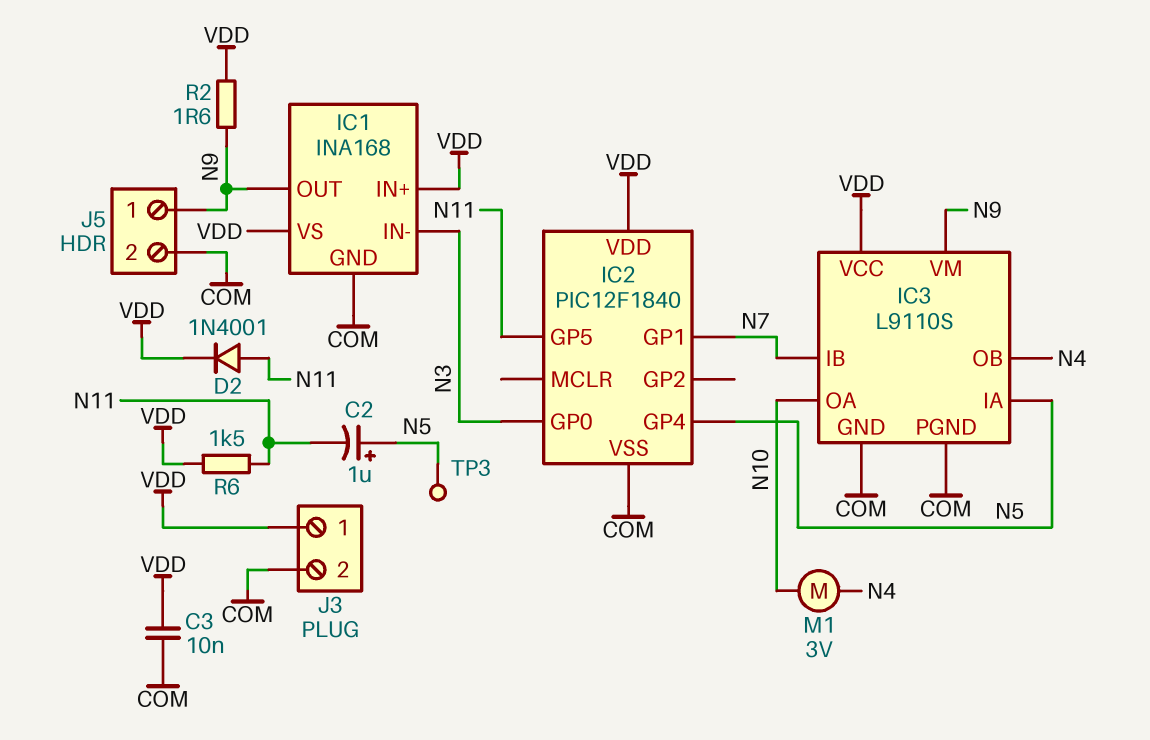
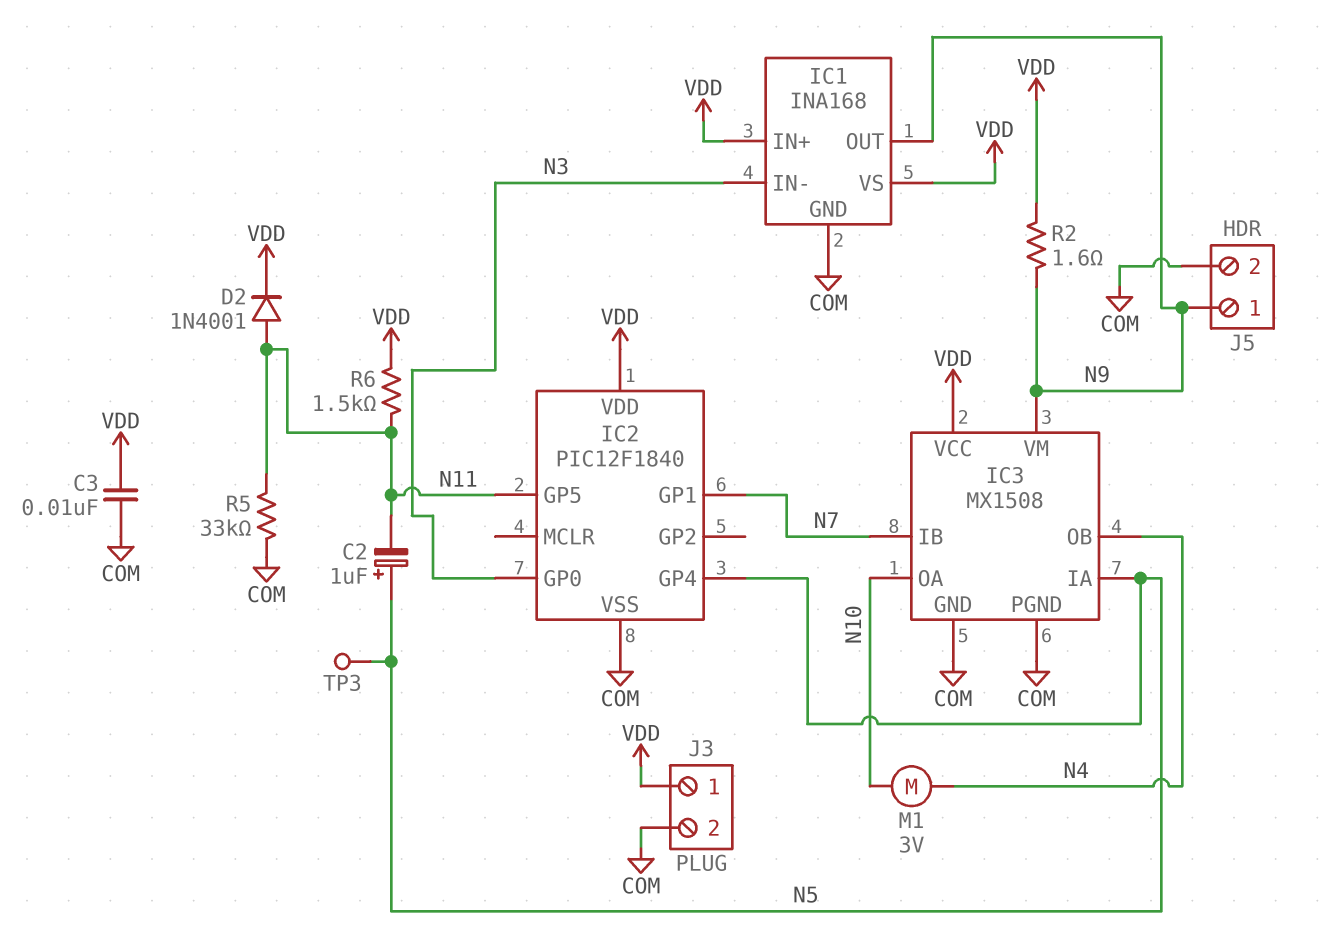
IC3: L9110S -> MX1508
R5: none -> 33k (COM, N11)

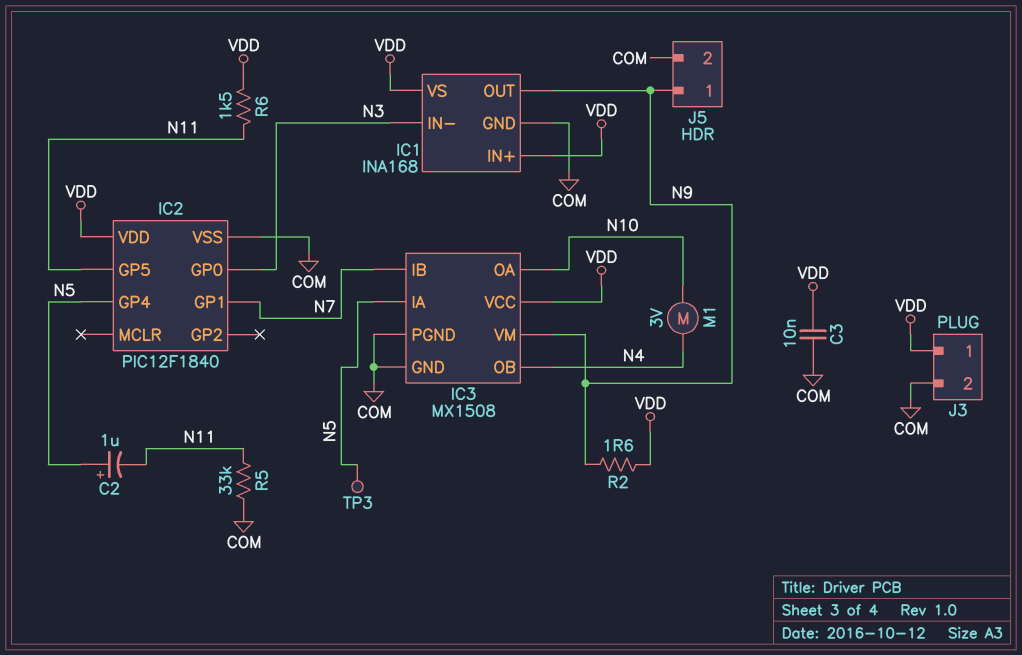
D2: diode 1N4001 (A N11, K VDD) -> none

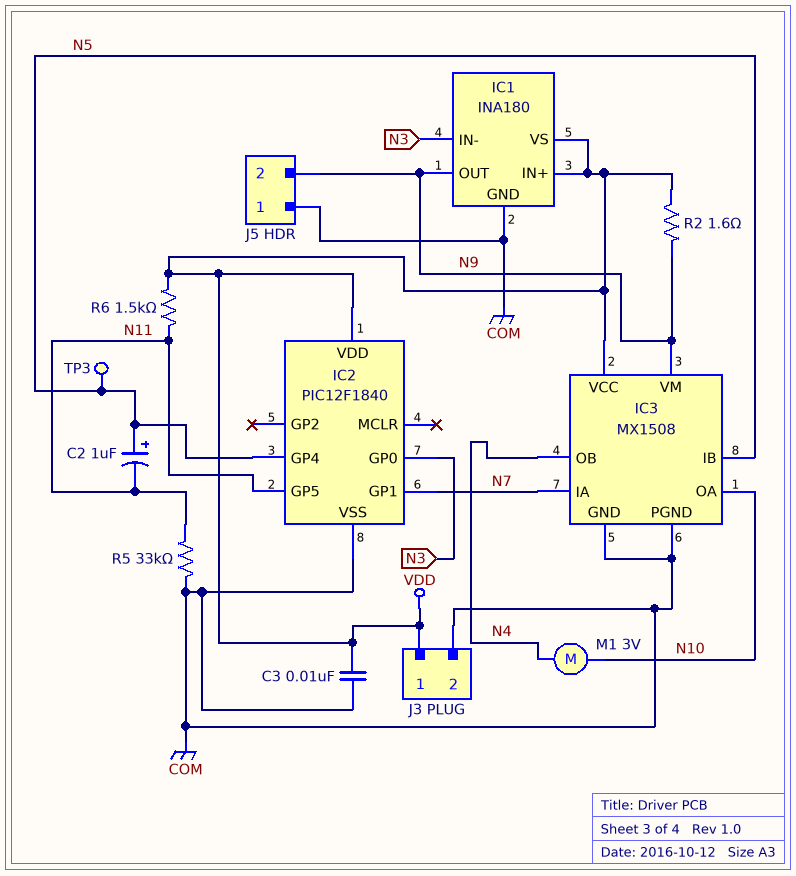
IC1: INA168 -> INA180
IC3 pin IA: N5 -> N7
IC3 pin IB: N7 -> N5
J5 pin 1: N9 -> COM
J5 pin 2: COM -> N9

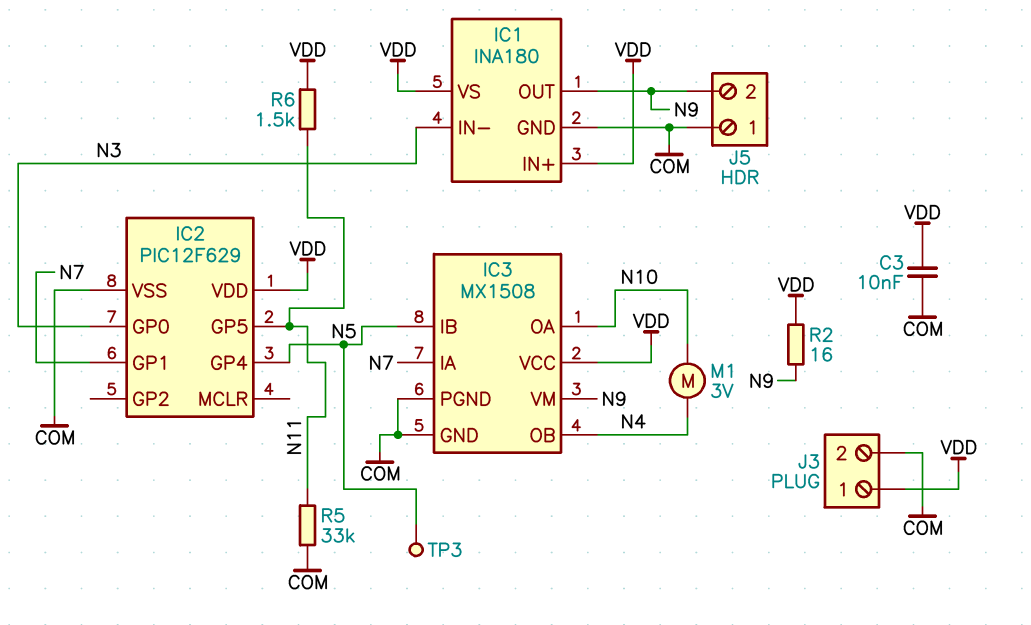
C2: 1uF (plus N5, minus N11) -> none
IC2: PIC12F1840 -> PIC12F629
R2: 1.6 (N9, VDD) -> 16 (N9, VDD)

